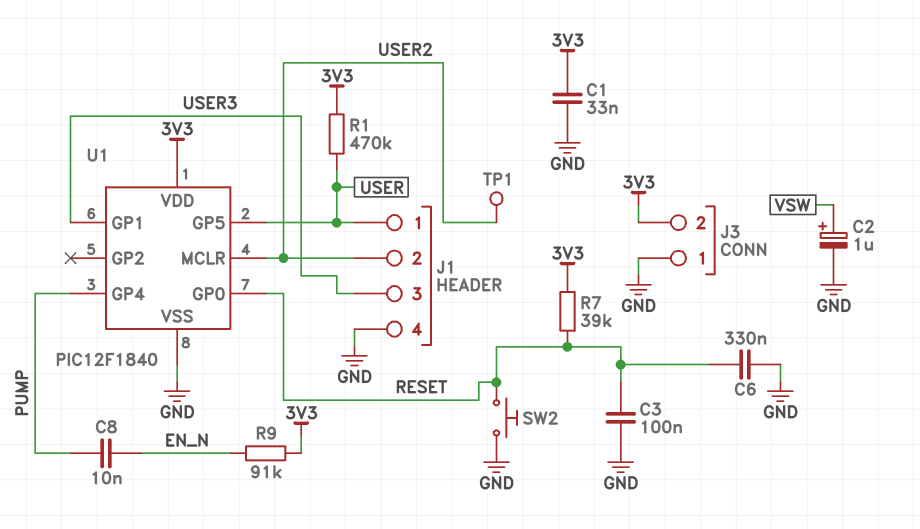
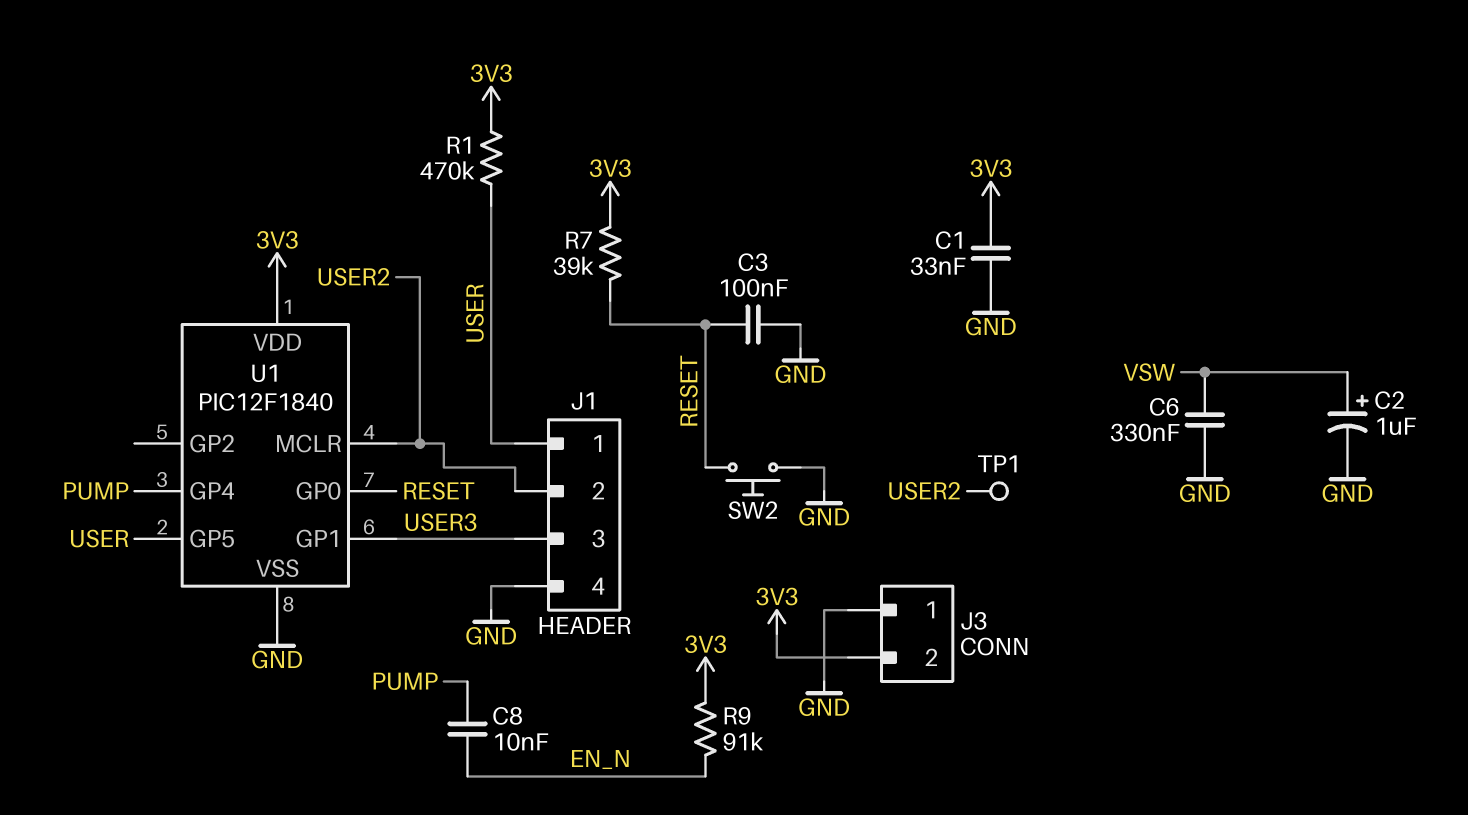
C6: 330nF (GND, RESET) -> 330nF (GND, VSW)

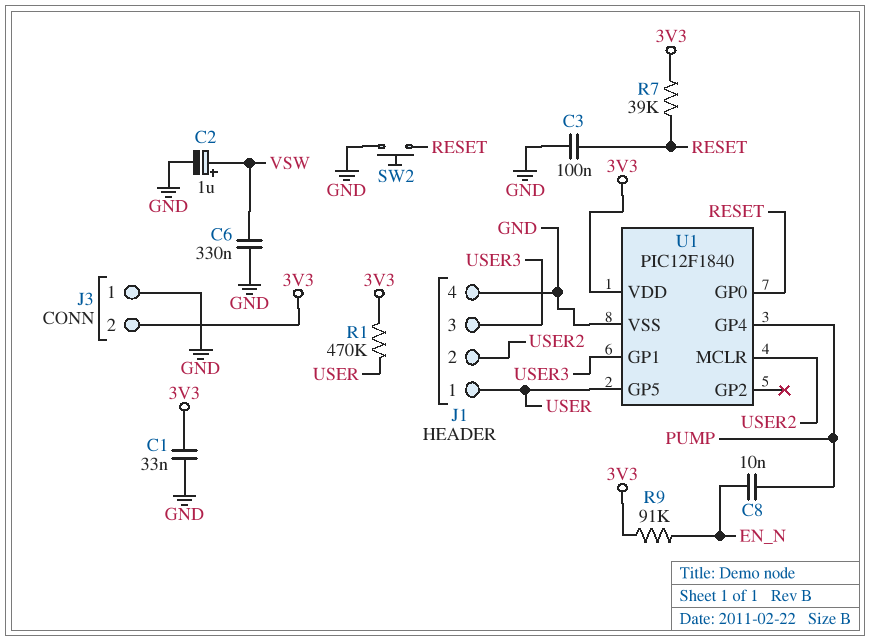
TP1: test point (USER2) -> none

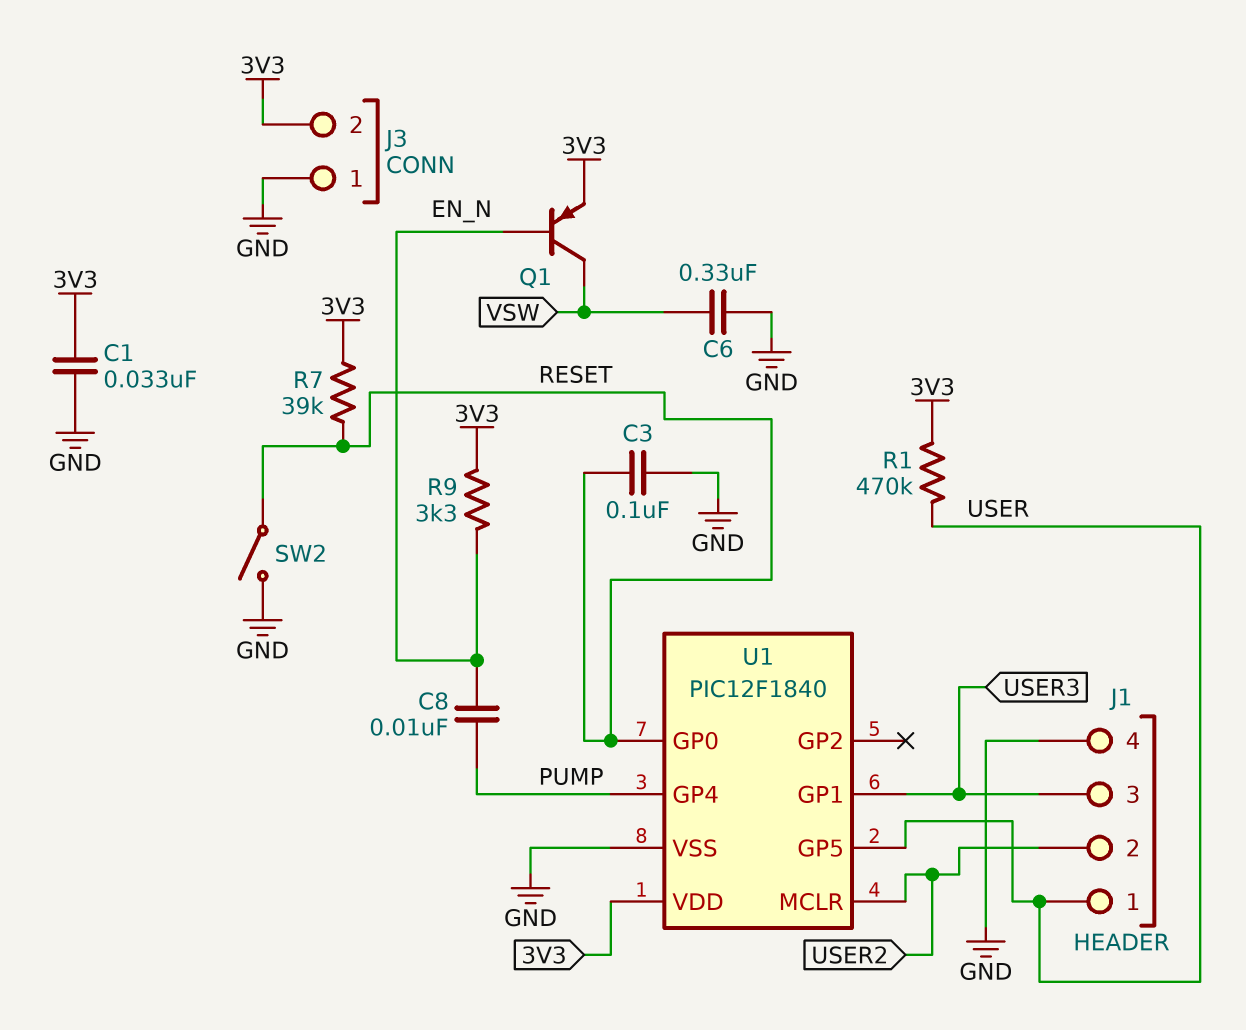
C2: 1uF (plus VSW, minus GND) -> none
Q1: none -> PNP (B EN_N, C VSW, E 3V3)
R9: 91k (3V3, EN_N) -> 3.3k (3V3, EN_N)
SW2: button (GND, RESET) -> switch (GND, RESET)

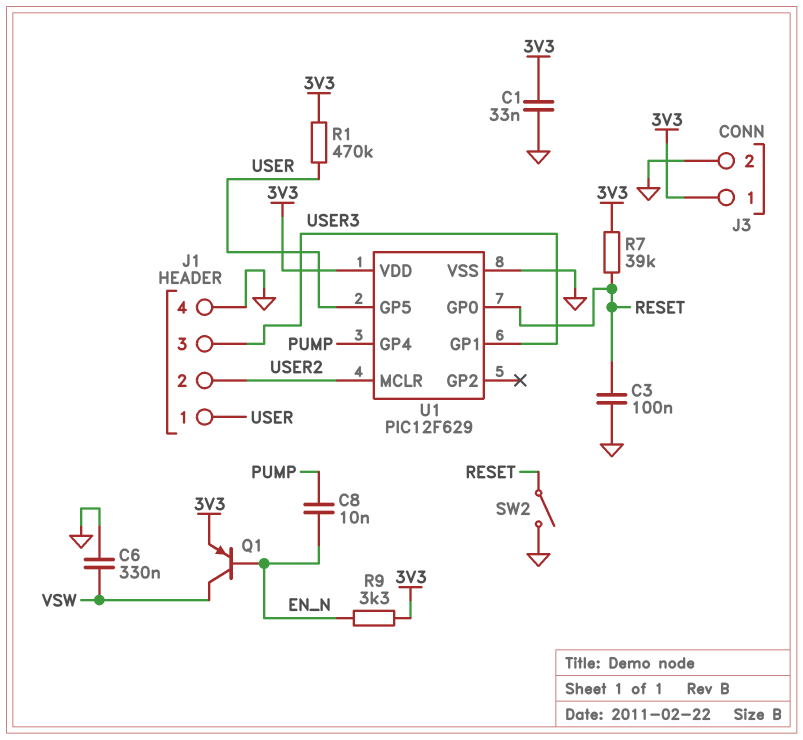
J3 pin 1: GND -> 3V3
J3 pin 2: 3V3 -> GND
U1: PIC12F1840 -> PIC12F629

